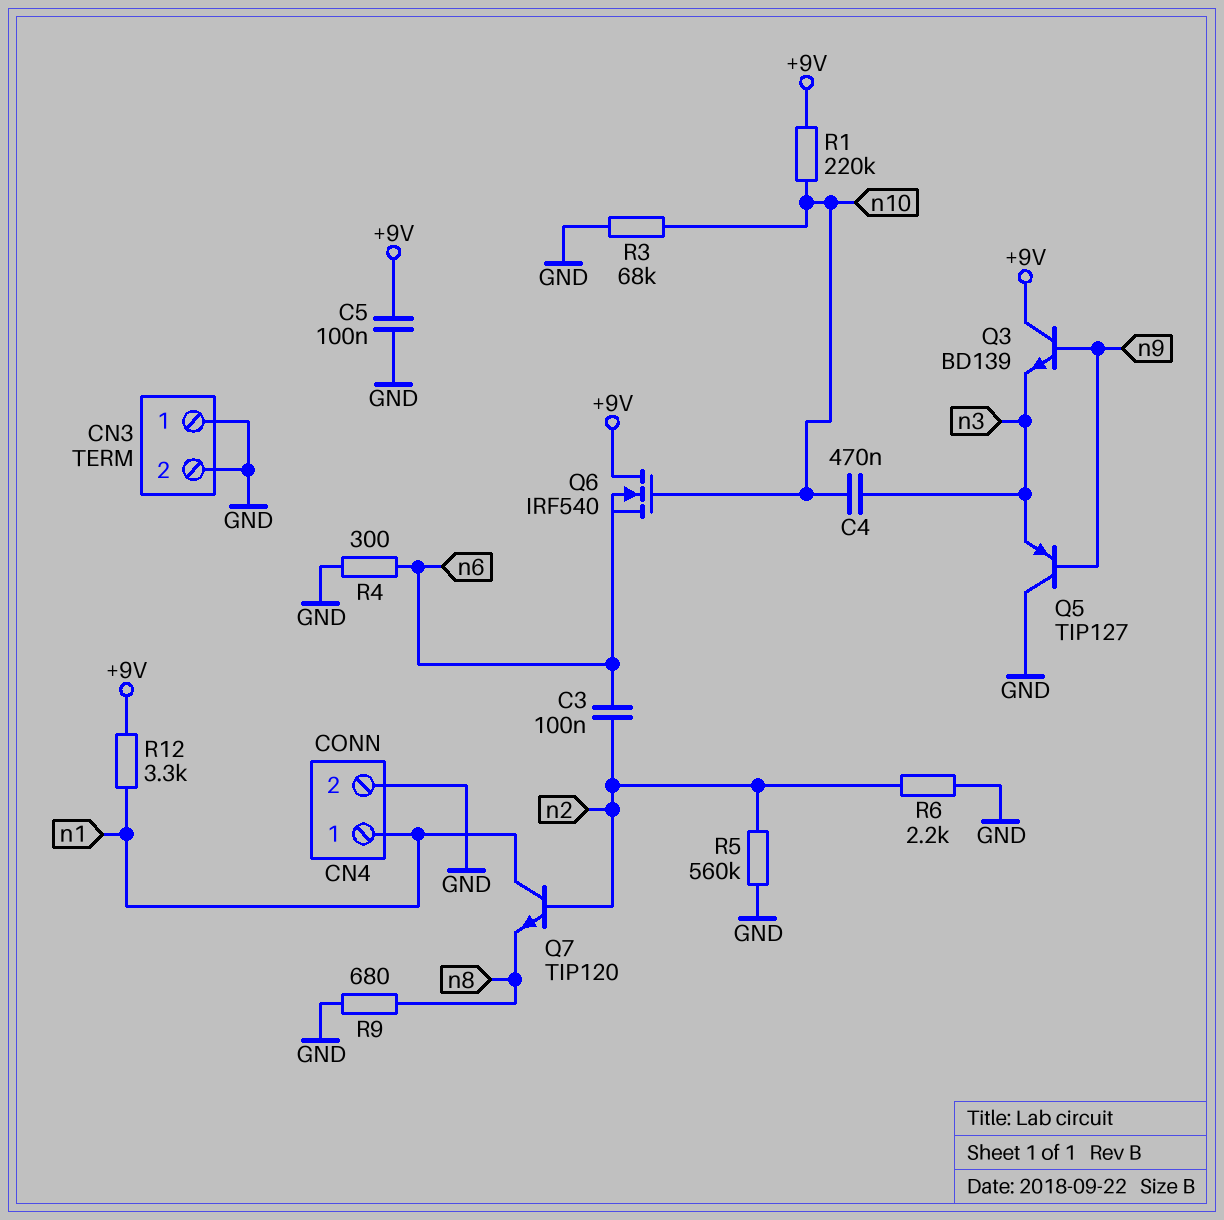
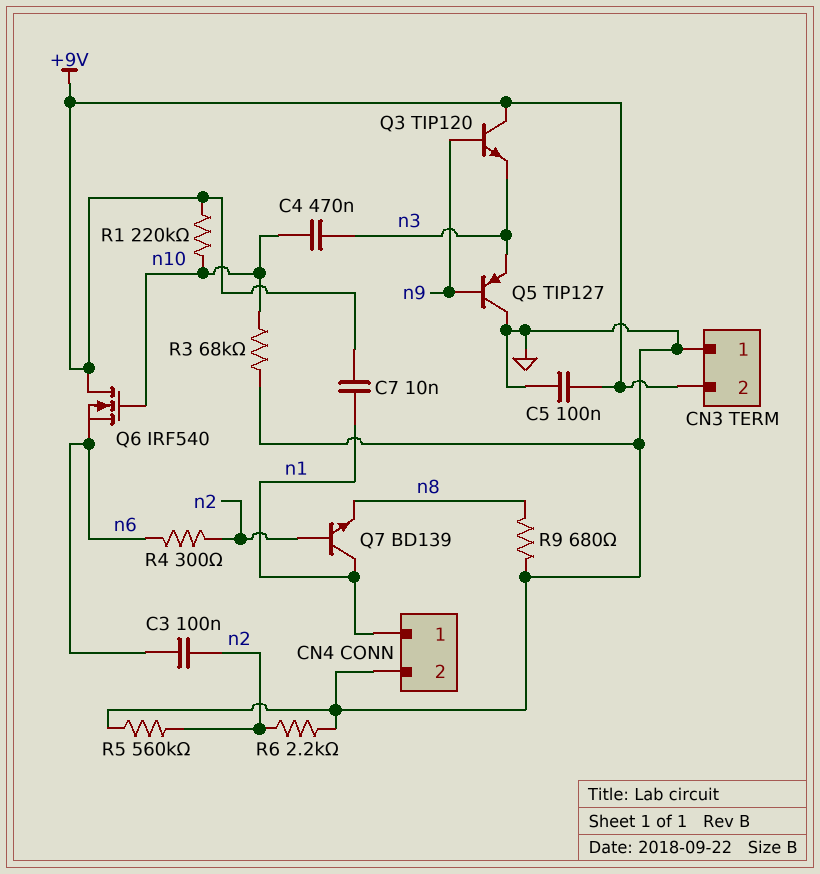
C7: none -> 10nF (+9V, n1)
CN3 pin 2: GND -> +9V
Q3: NPN BD139 (B n9, C +9V, E n3) -> NPN TIP120 (B n9, C +9V, E n3)
Q7: NPN TIP120 (B n2, C n1, E n8) -> NPN BD139 (B n2, C n1, E n8)
R4: 300 (GND, n6) -> 300 (n2, n6)
R12: 3.3k (+9V, n1) -> none

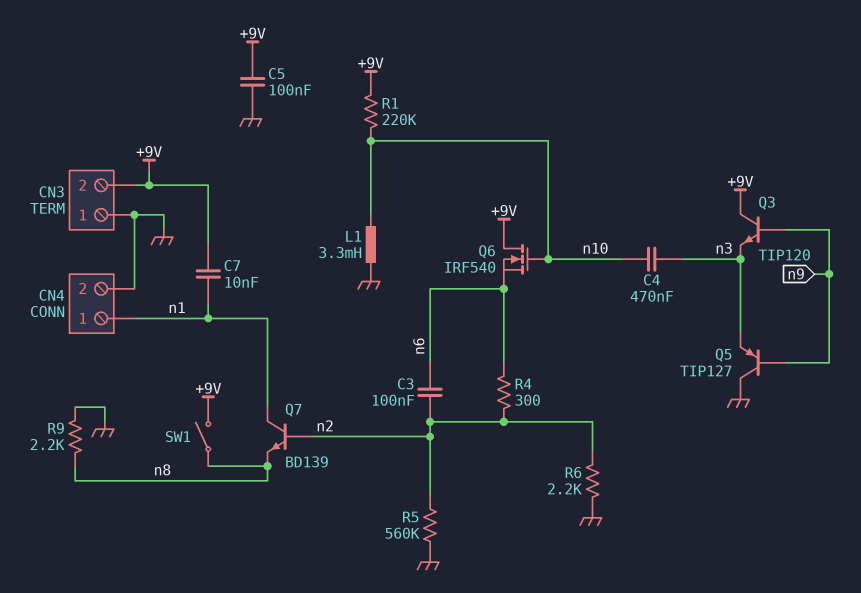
L1: none -> 3.3mH (GND, n10)
R3: 68k (GND, n10) -> none
R9: 680 (GND, n8) -> 2.2k (GND, n8)
SW1: none -> switch (+9V, n8)

